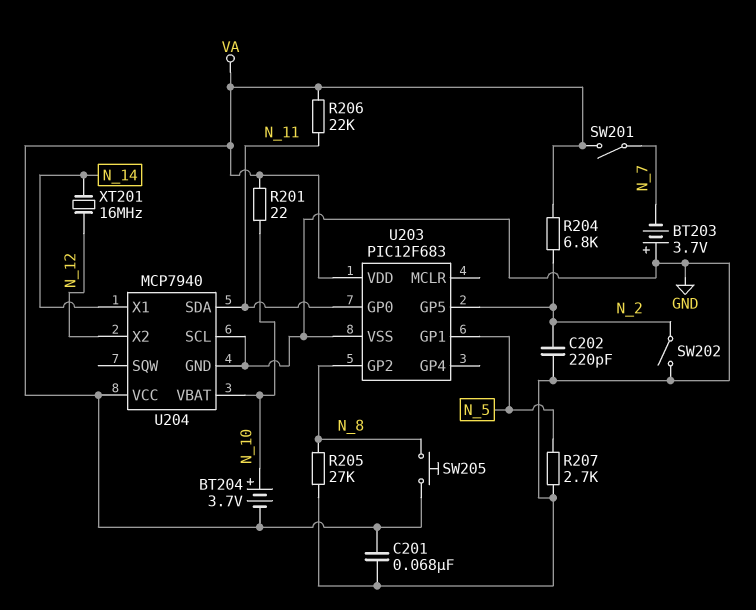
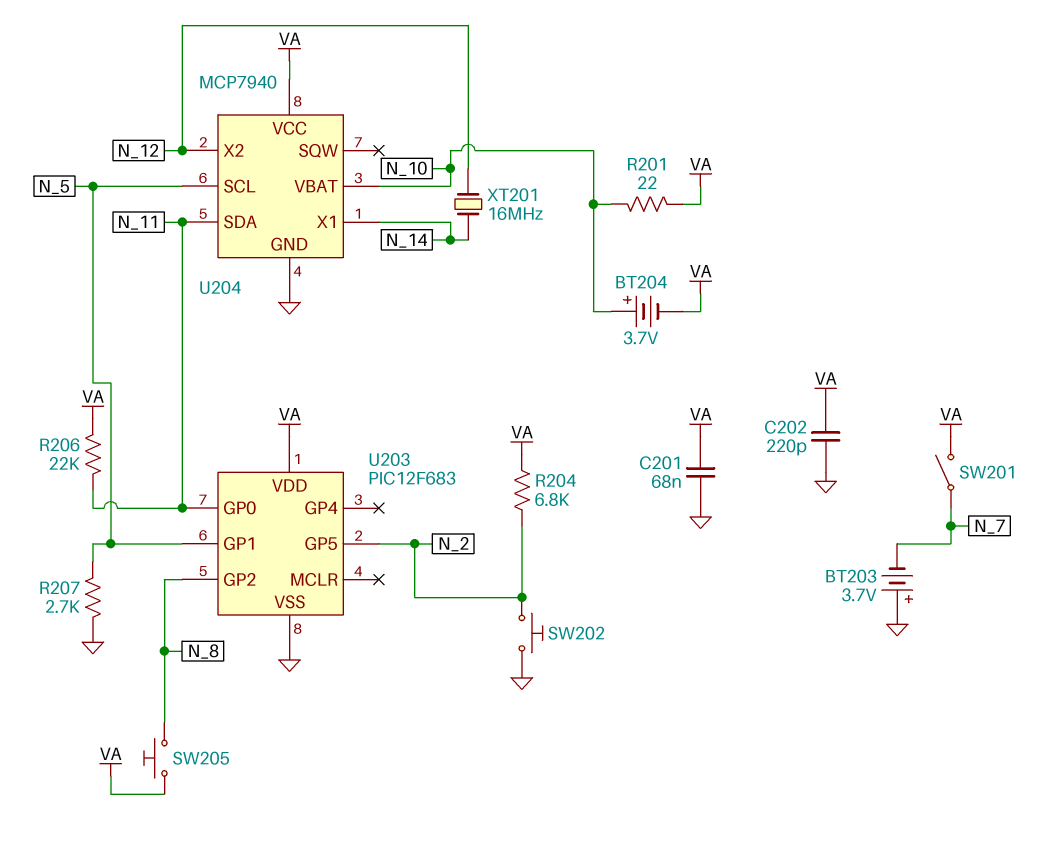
C202: 220pF (GND, N_2) -> 220pF (GND, VA)
R205: 27k (GND, N_8) -> none
SW202: switch (GND, N_2) -> button (GND, N_2)
U204 pin SCL: GND -> N_5

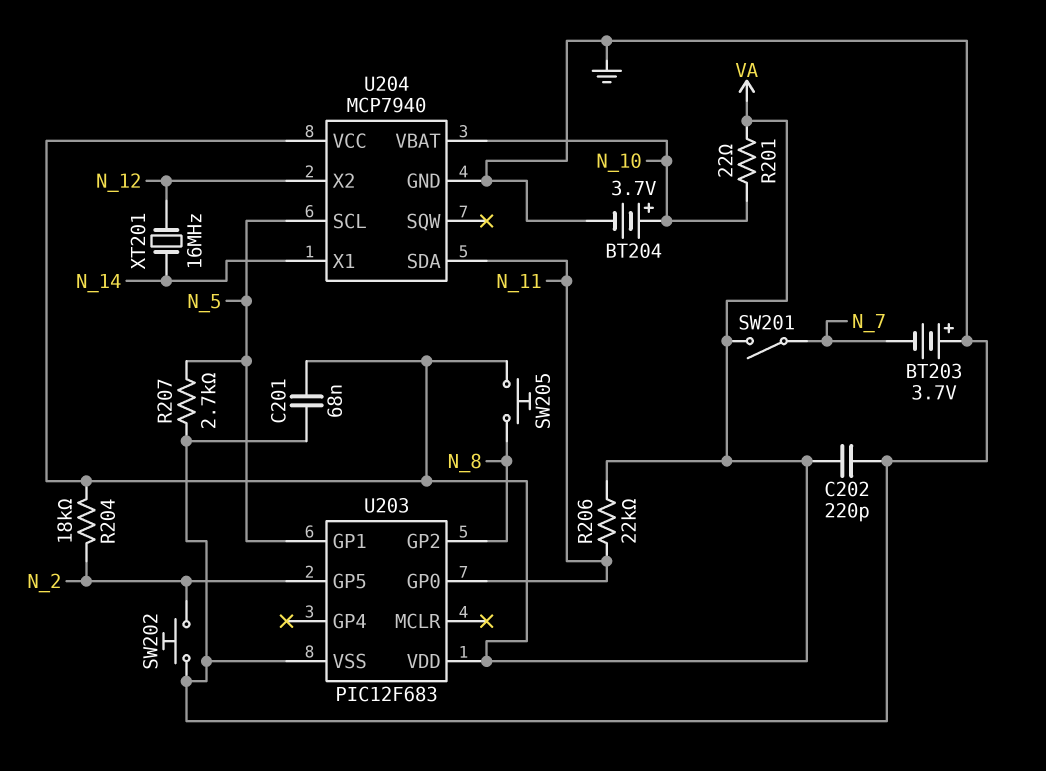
BT204: 3.7V (plus N_10, minus VA) -> 3.7V (plus N_10, minus GND)
R204: 6.8k (N_2, VA) -> 18k (N_2, VA)

